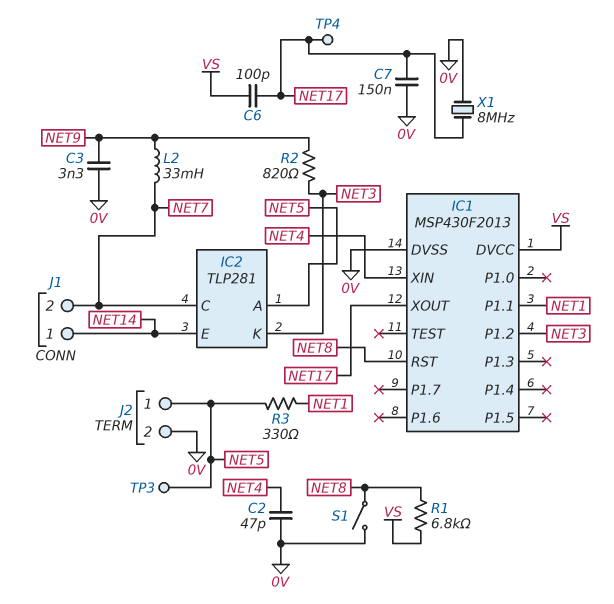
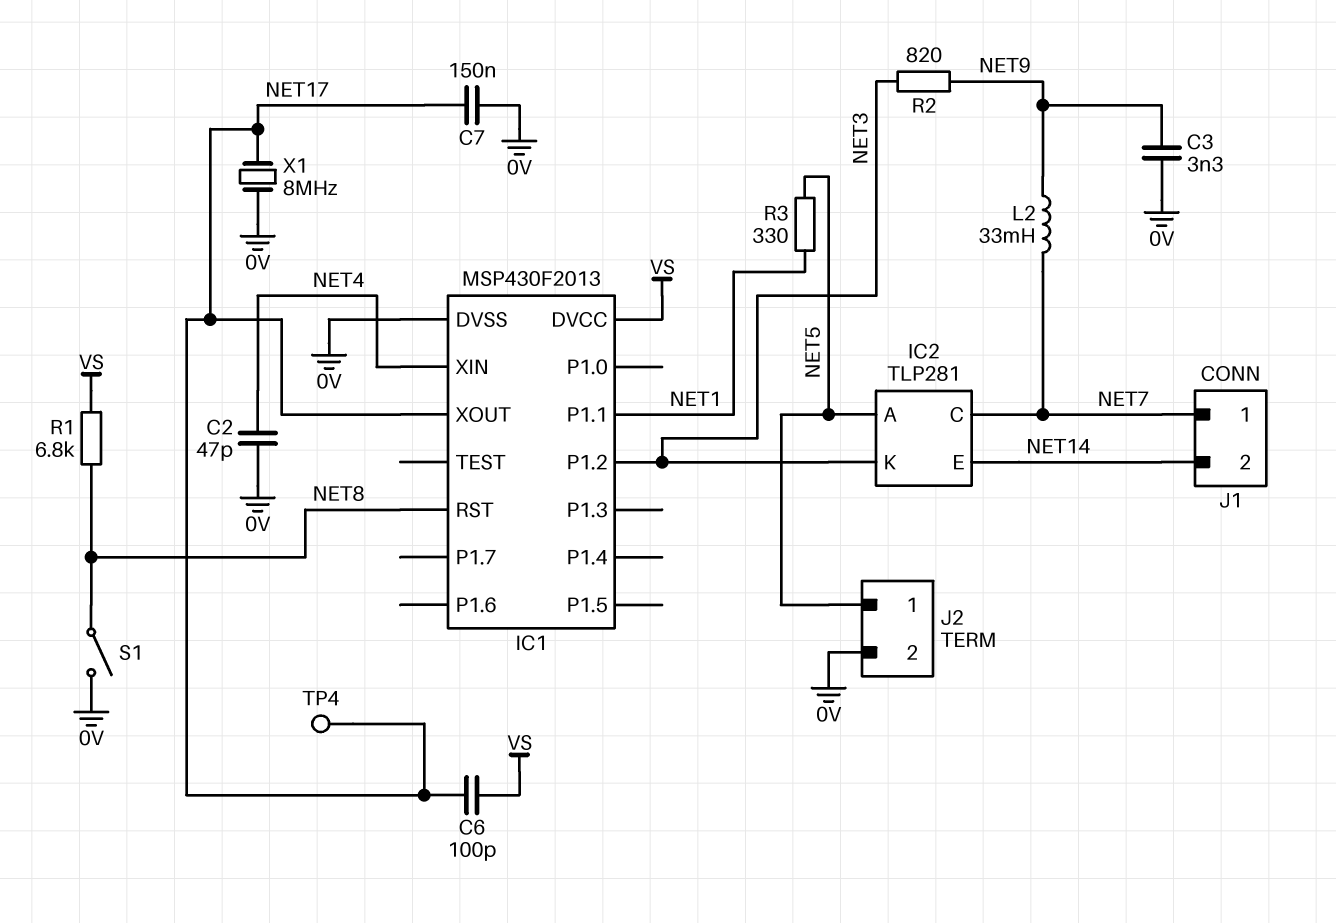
J1 pin 1: NET14 -> NET7
J1 pin 2: NET7 -> NET14
TP3: test point (NET5) -> none

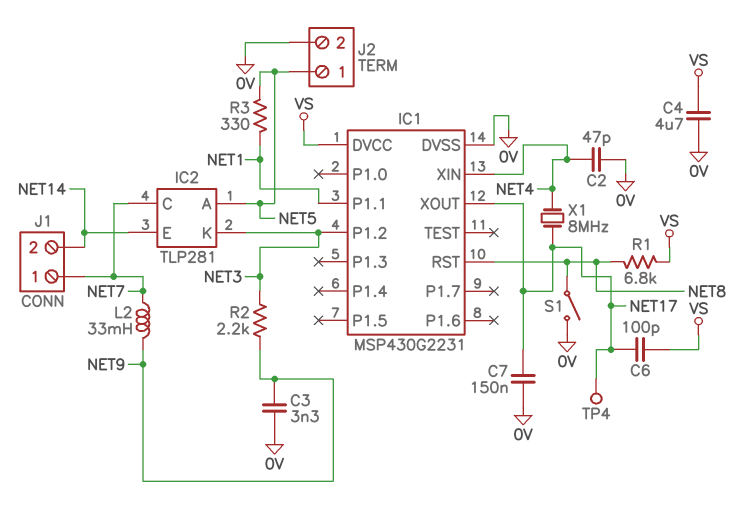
C4: none -> 4.7uF (0V, VS)
IC1: MSP430F2013 -> MSP430G2231
R2: 820 (NET3, NET9) -> 2.2k (NET3, NET9)
X1: 8MHz (0V, NET17) -> 8MHz (NET4, NET17)

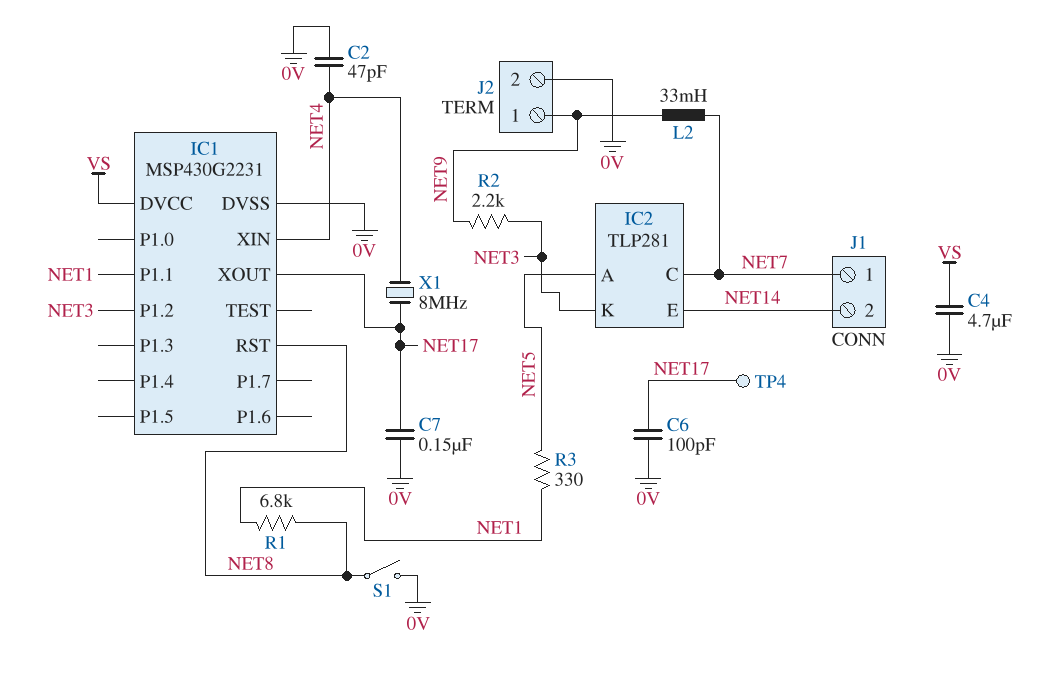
C3: 3.3nF (0V, NET9) -> none
C6: 100pF (NET17, VS) -> 100pF (0V, NET17)
J2 pin 1: NET5 -> NET9
R1: 6.8k (NET8, VS) -> 6.8k (NET1, NET8)

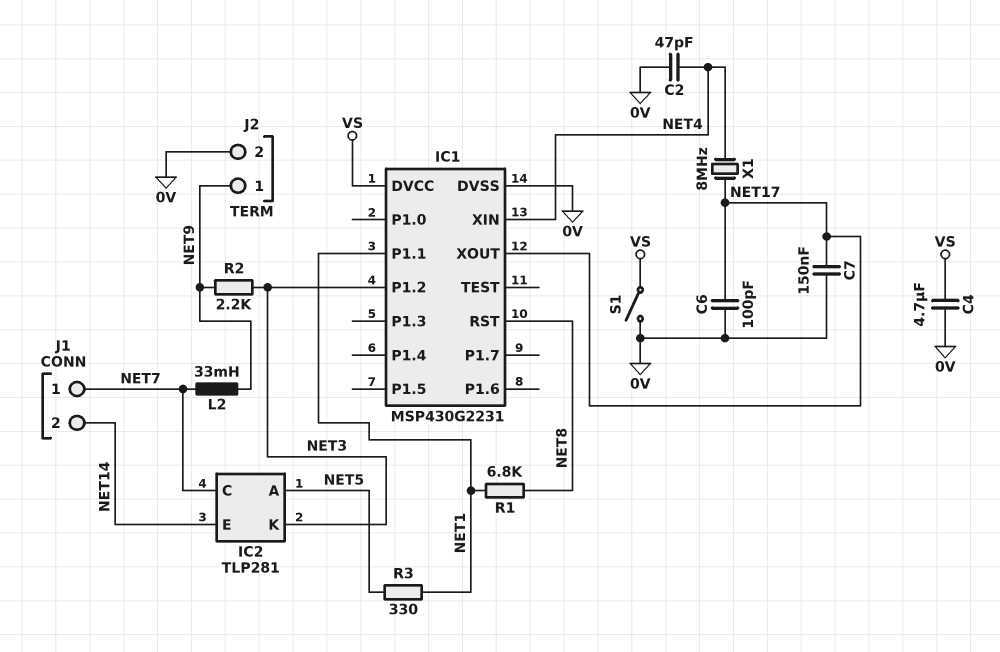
S1: switch (0V, NET8) -> switch (0V, VS)
TP4: test point (NET17) -> none

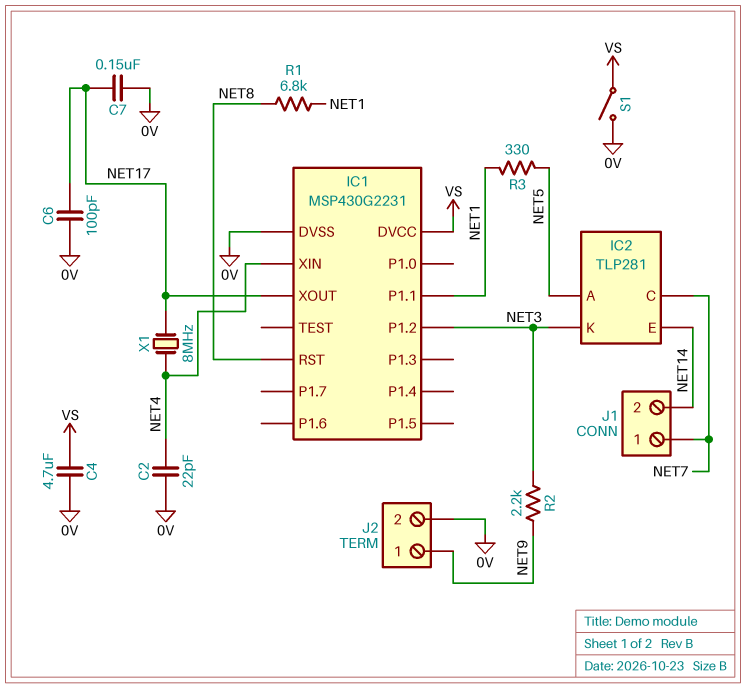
C2: 47pF (0V, NET4) -> 22pF (0V, NET4)
L2: 33mH (NET7, NET9) -> none

